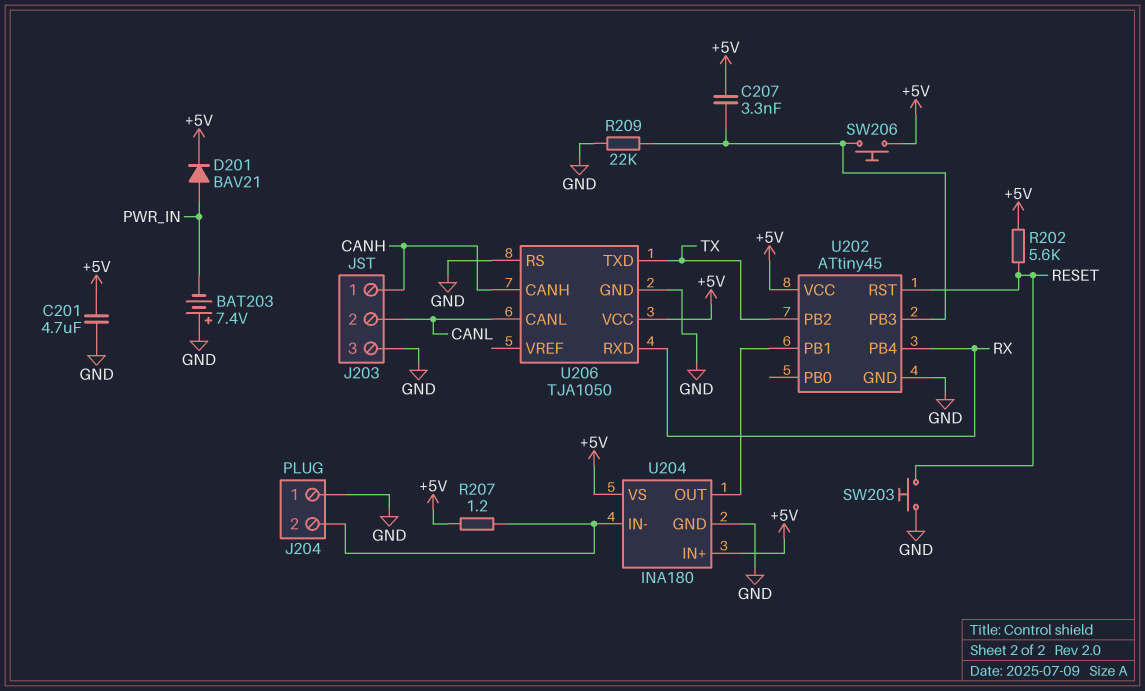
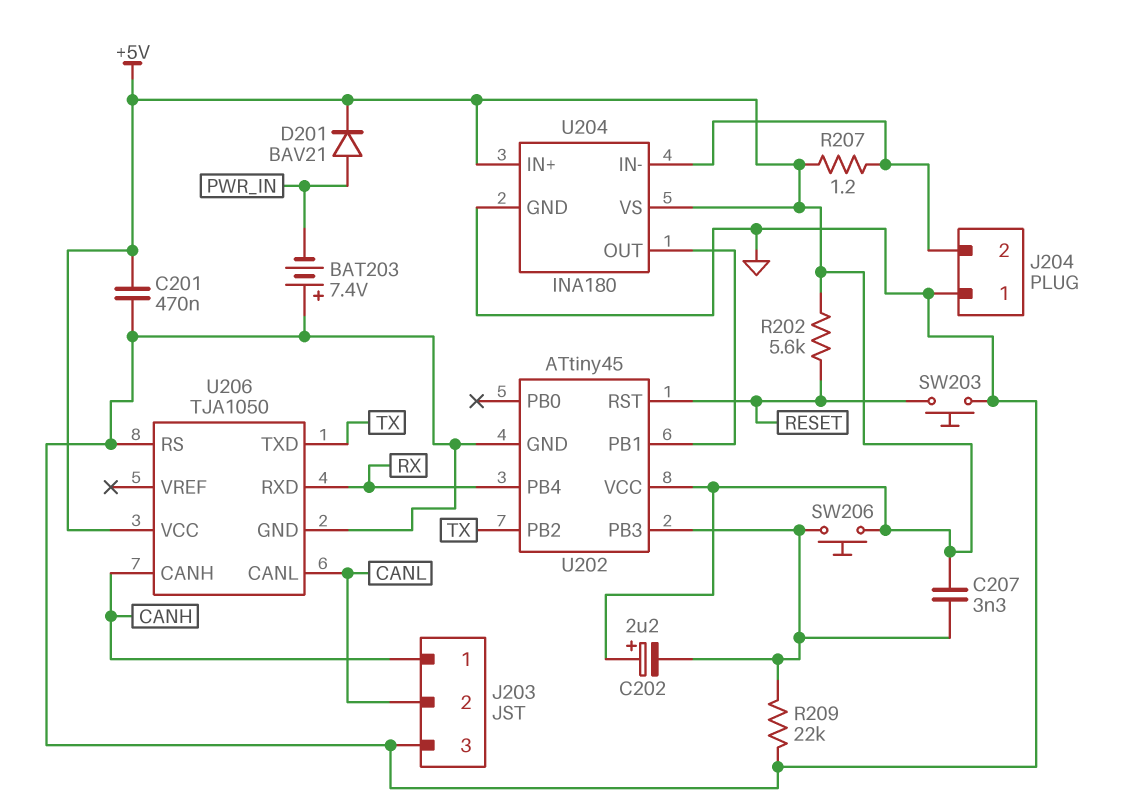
C201: 4.7uF (+5V, GND) -> 470nF (+5V, GND)
C202: none -> 2.2uF (plus +5V, minus U202/PB3)

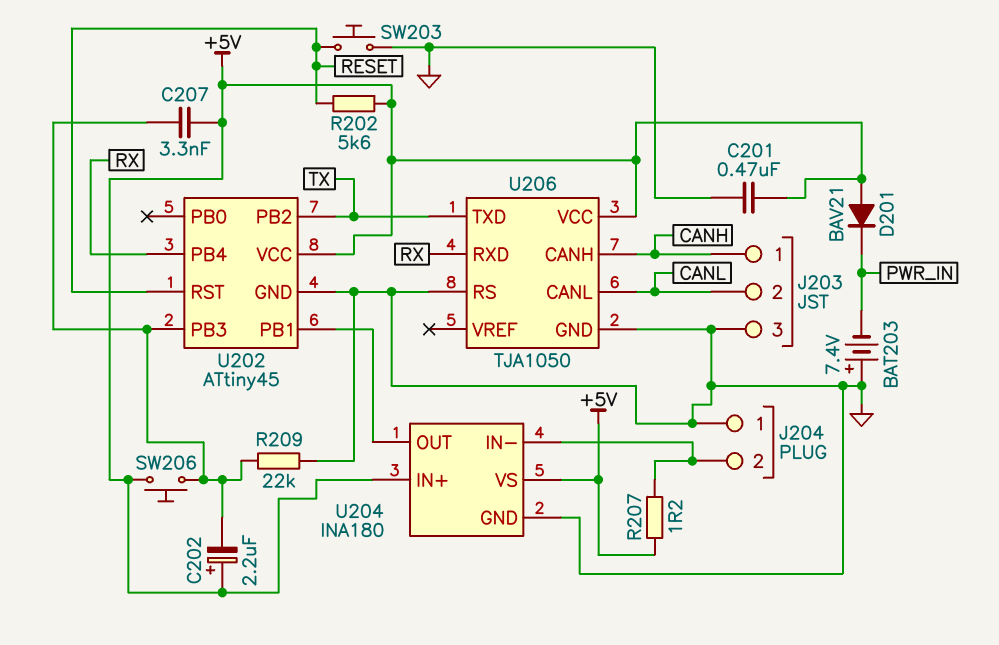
D201: diode BAV21 (A PWR_IN, K +5V) -> diode BAV21 (A +5V, K PWR_IN)

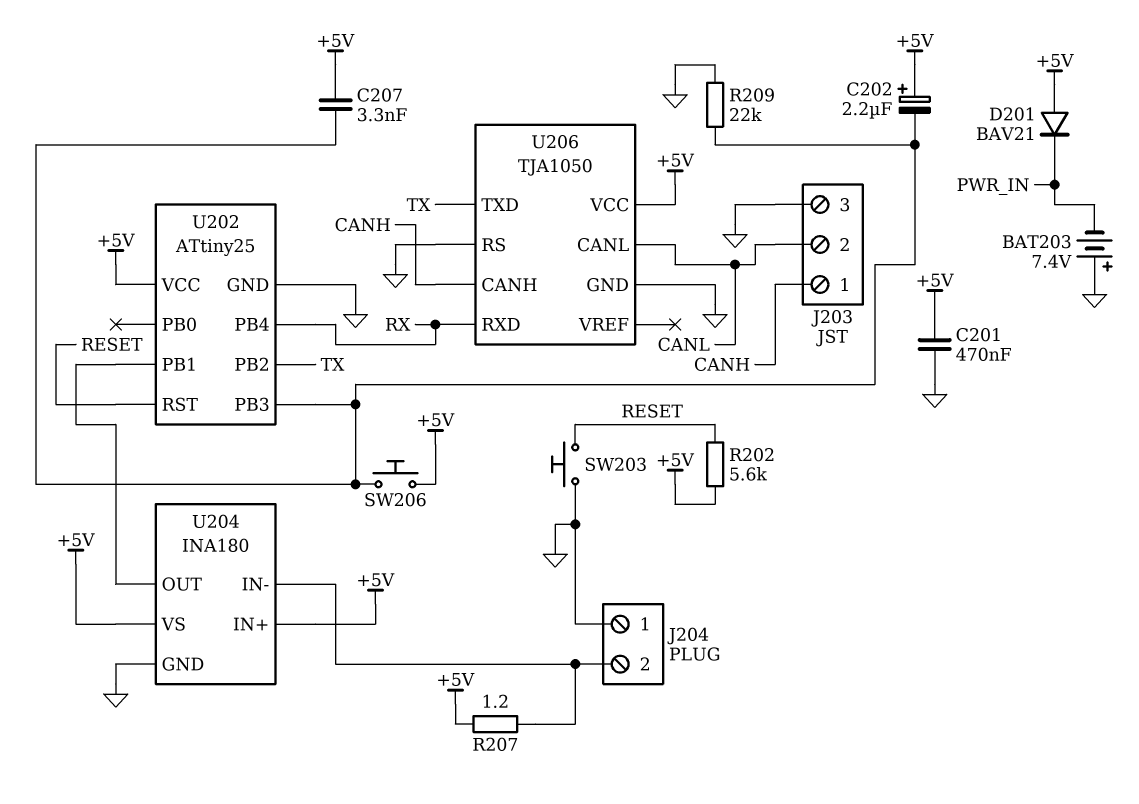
U202: ATtiny45 -> ATtiny25

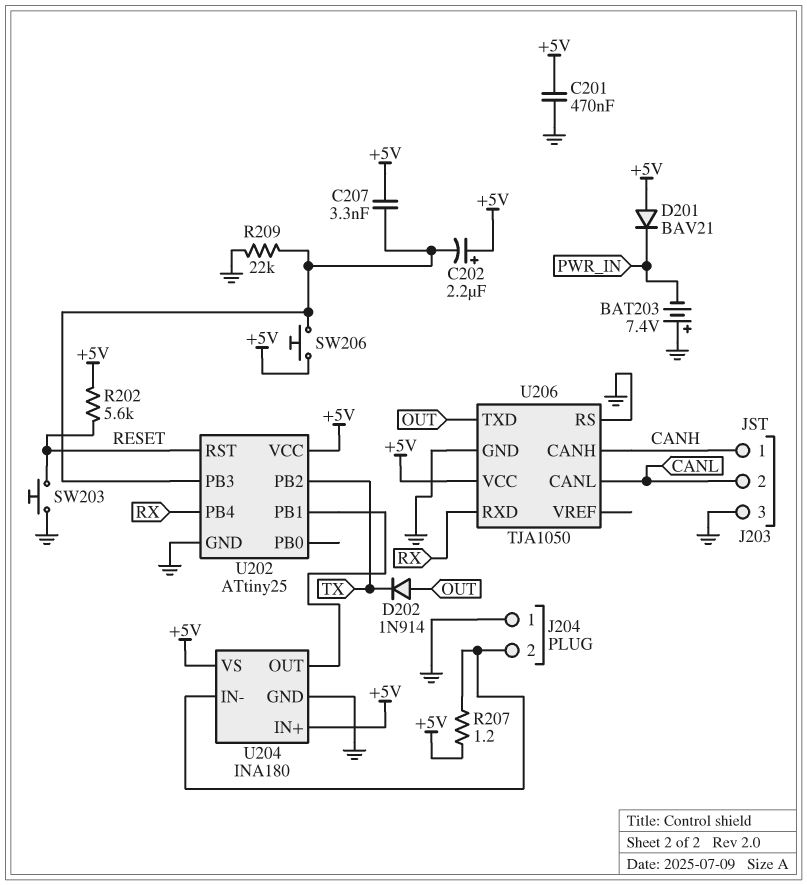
D202: none -> diode 1N914 (A OUT, K TX)
U206 pin TXD: TX -> OUT

